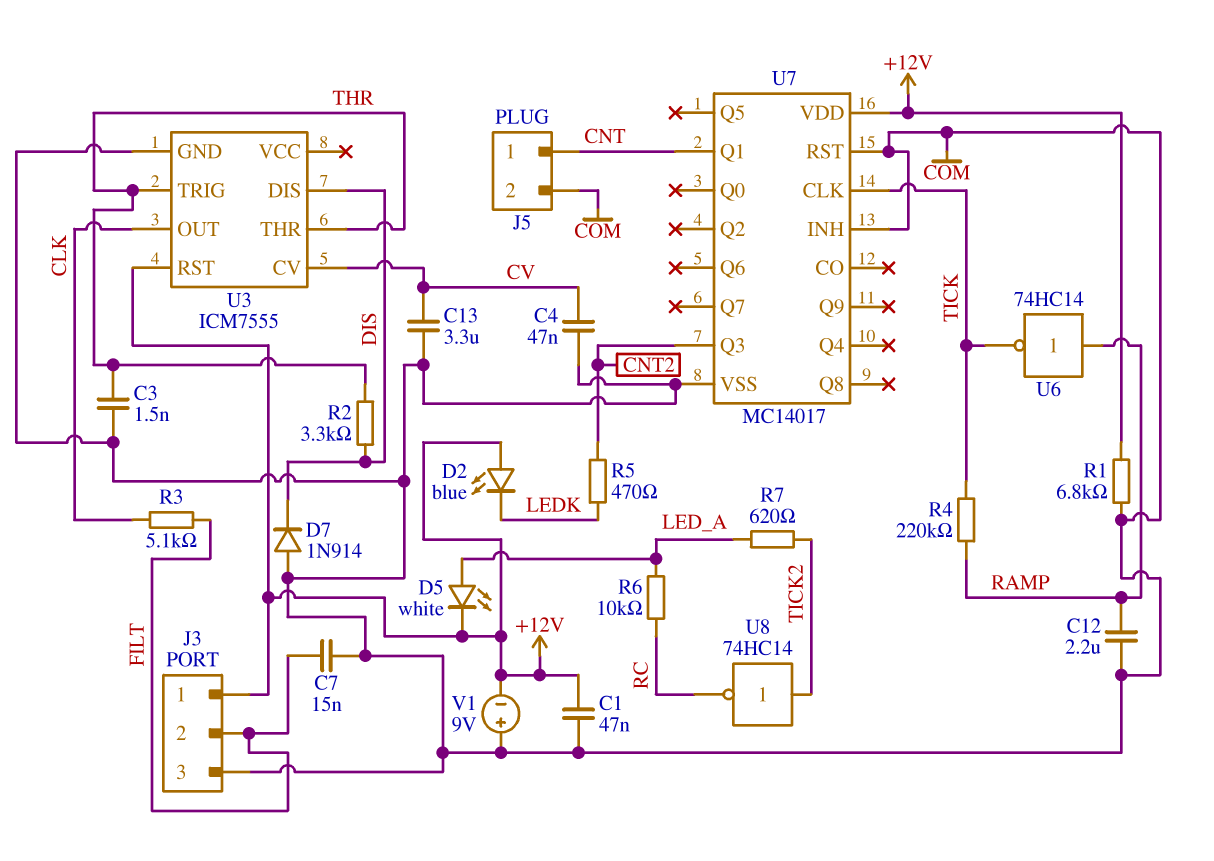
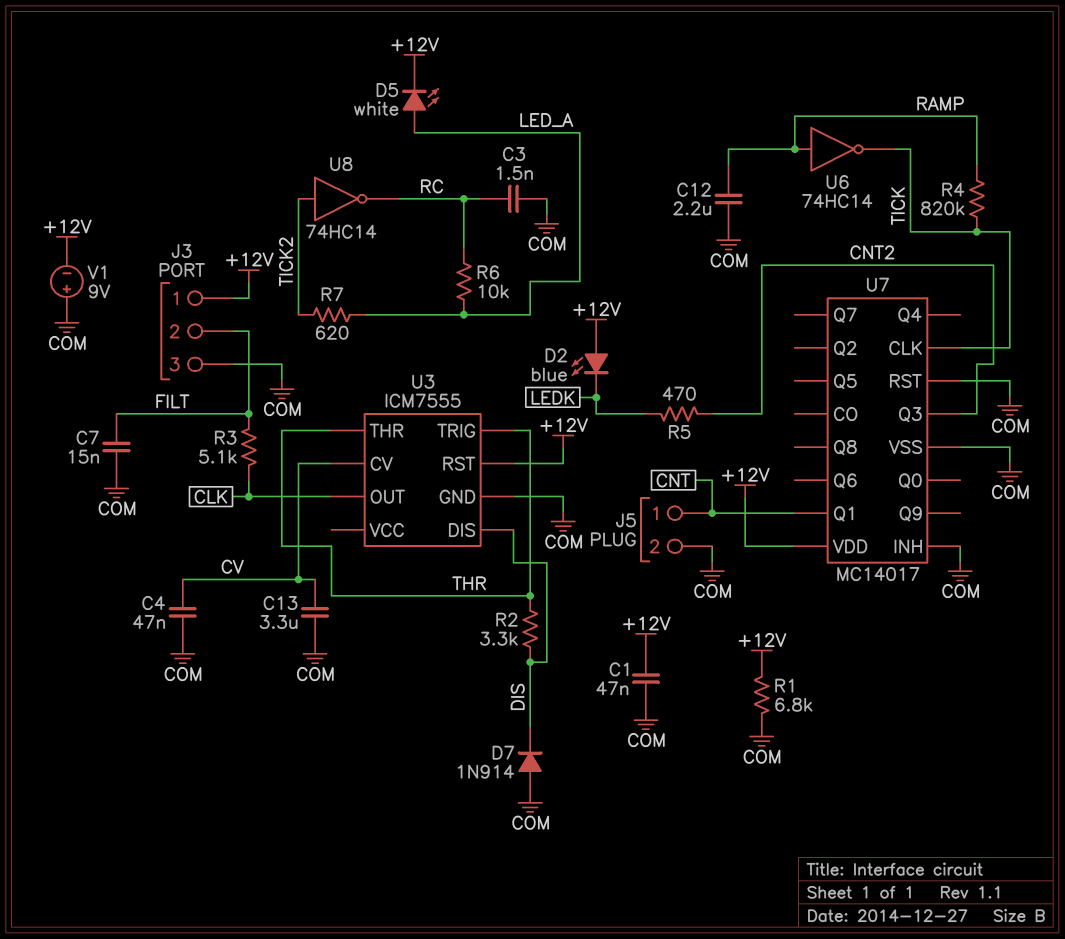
C3: 1.5nF (COM, THR) -> 1.5nF (COM, RC)
R4: 220k (RAMP, TICK) -> 820k (RAMP, TICK)

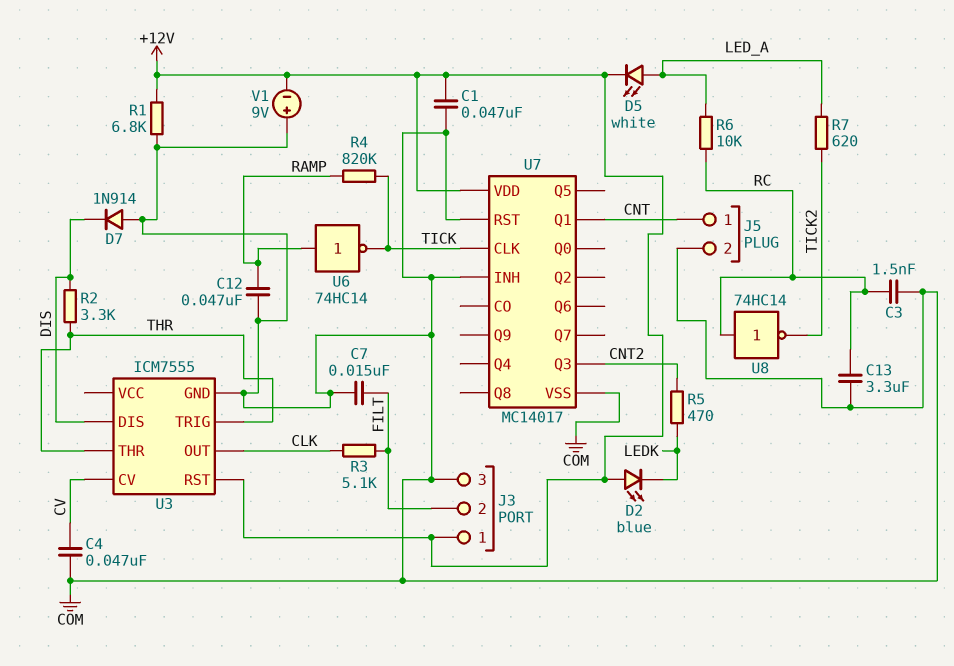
C12: 2.2uF (COM, RAMP) -> 47nF (COM, RAMP)
C13: 3.3uF (COM, CV) -> 3.3uF (COM, RC)
U8: NOT 74HC14 (in TICK2, out RC) -> NOT 74HC14 (in RC, out TICK2)

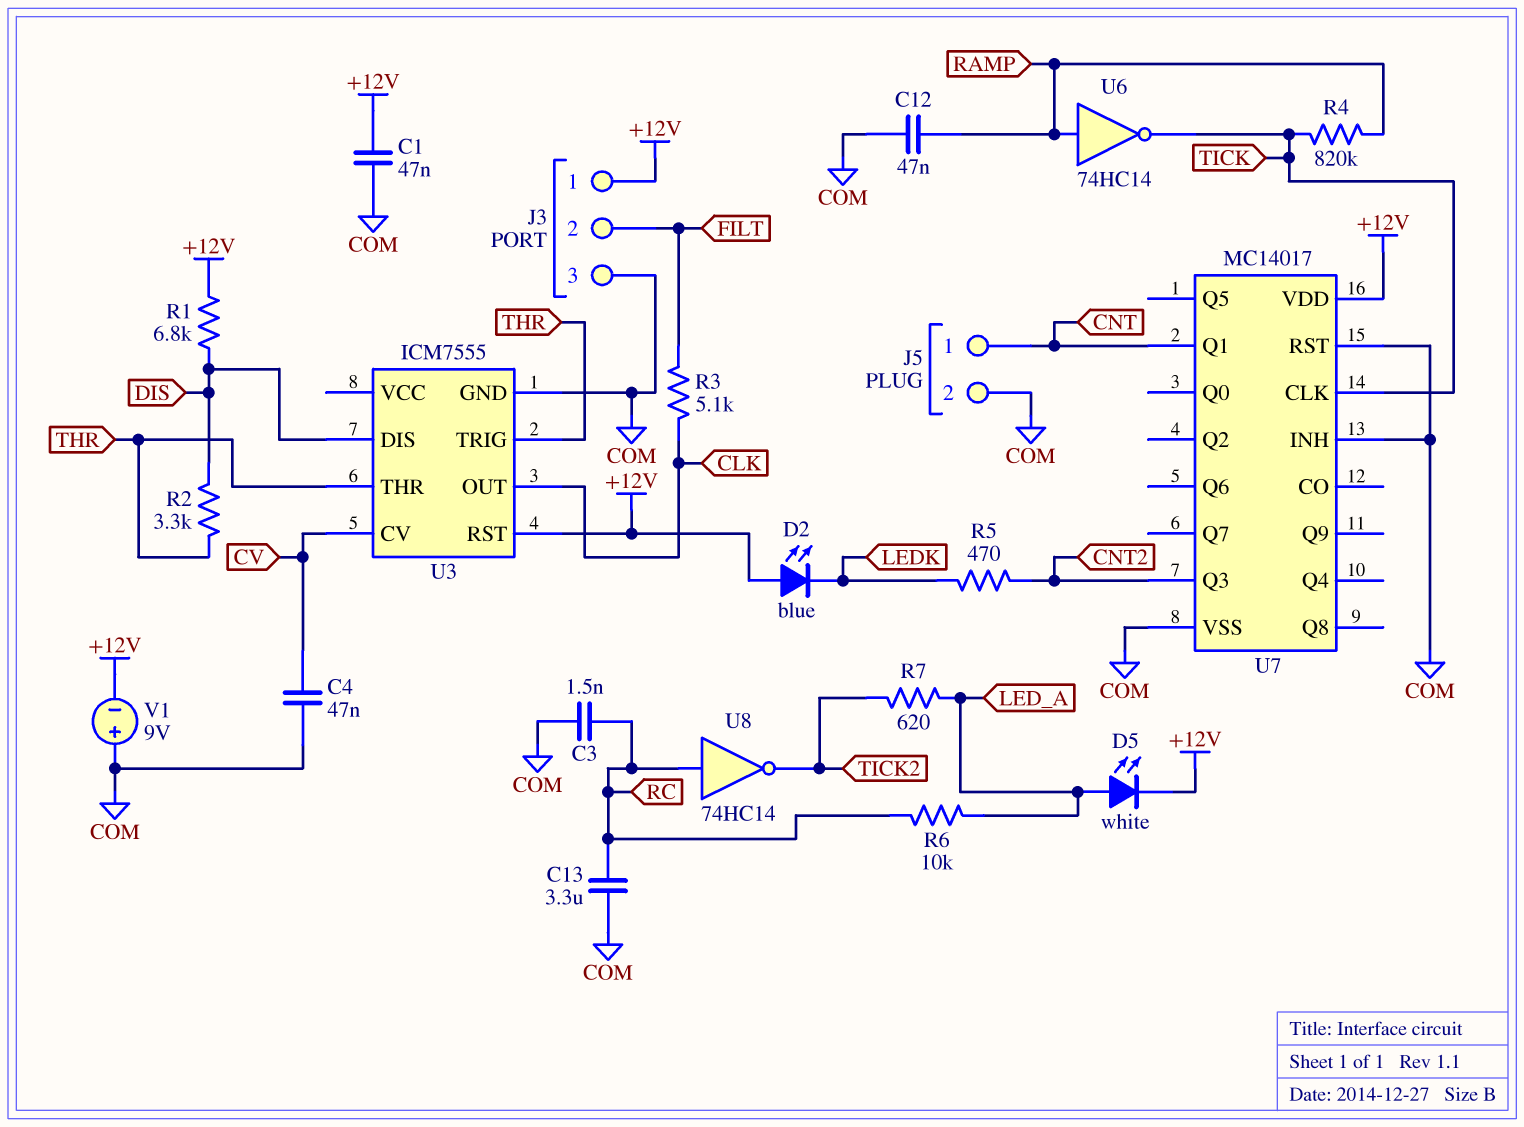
C7: 15nF (COM, FILT) -> none
D7: diode 1N914 (A COM, K DIS) -> none
R1: 6.8k (+12V, COM) -> 6.8k (+12V, DIS)

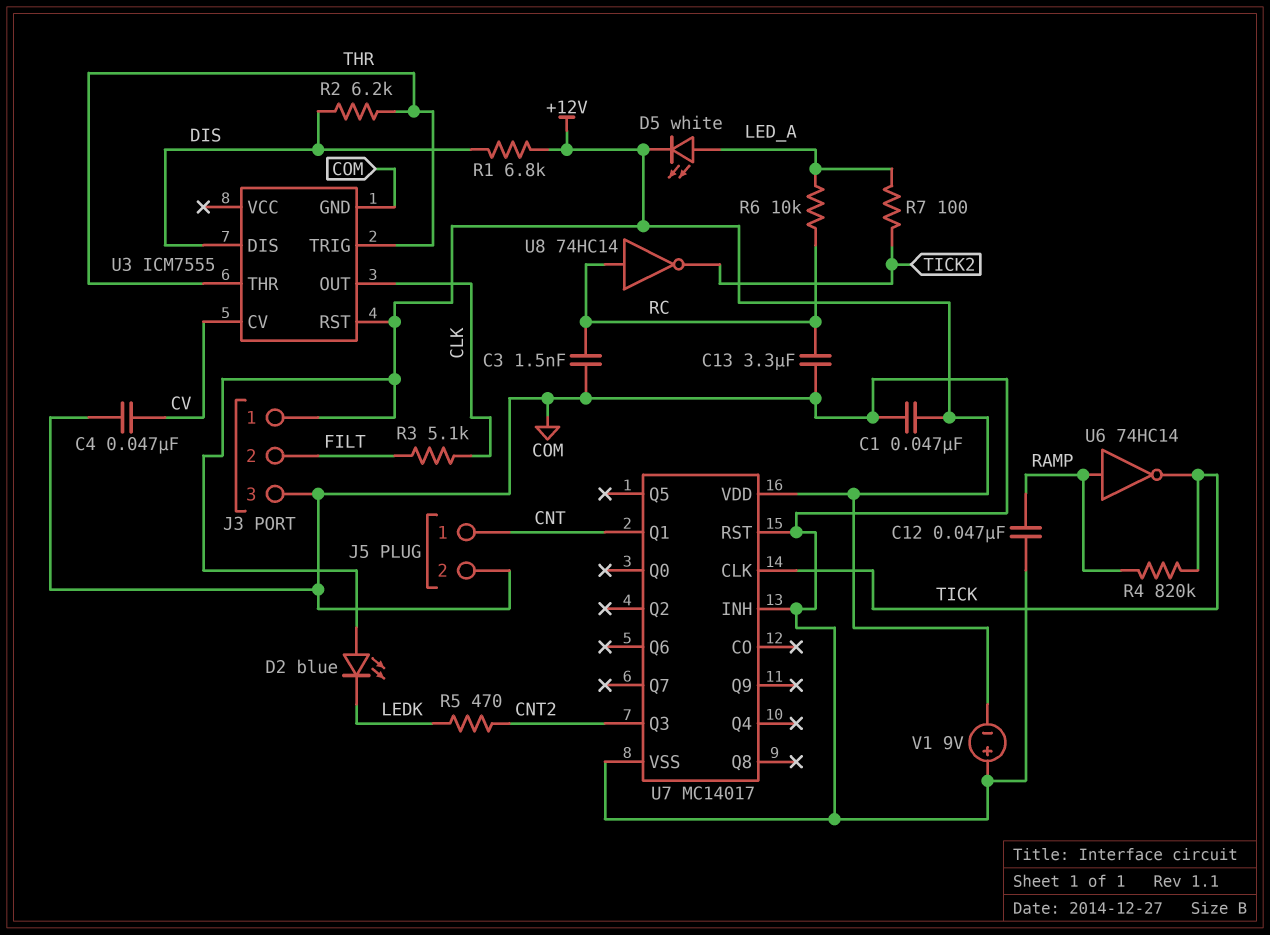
R2: 3.3k (DIS, THR) -> 6.2k (DIS, THR)
R7: 620 (LED_A, TICK2) -> 100 (LED_A, TICK2)

